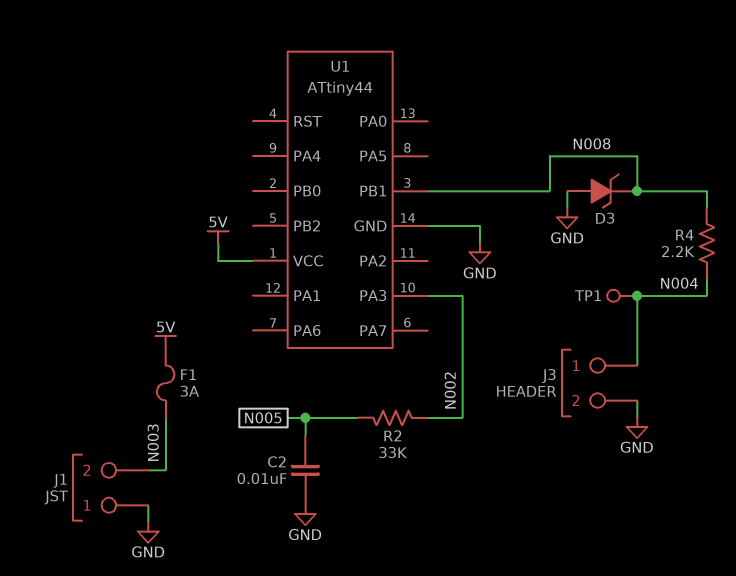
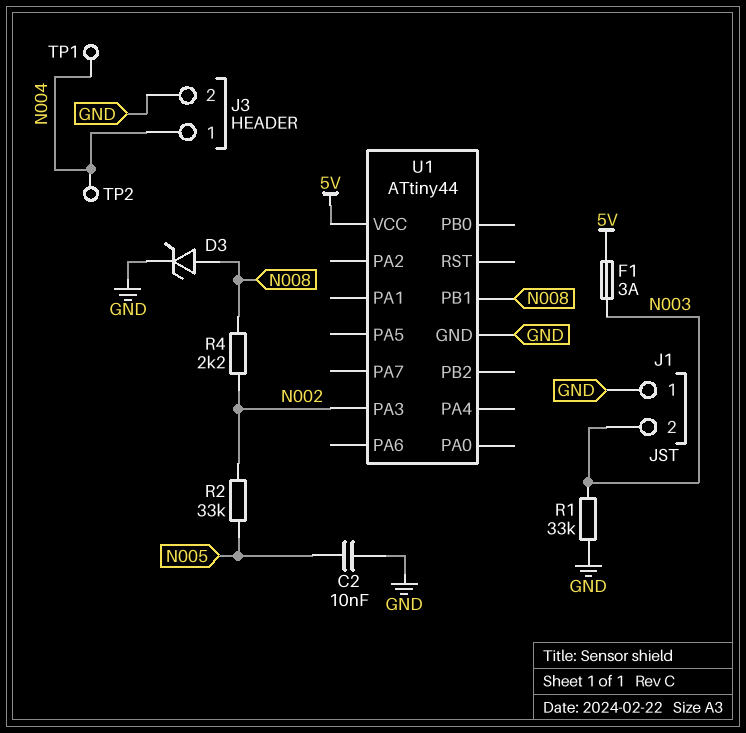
D3: zener (A GND, K N008) -> zener (A N008, K GND)
R1: none -> 33k (GND, N003)
R4: 2.2k (N004, N008) -> 2.2k (N002, N008)
TP2: none -> test point (N004)

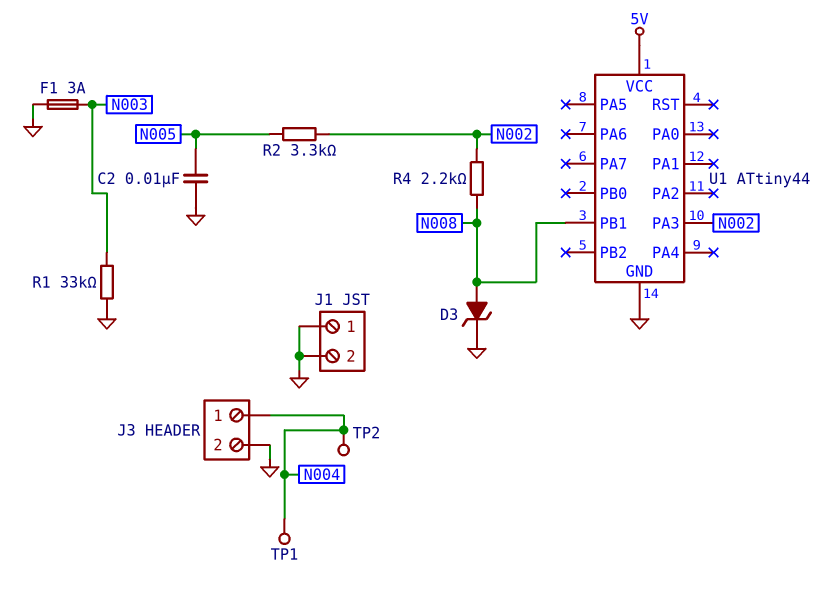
F1: 3A (5V, N003) -> 3A (GND, N003)
J1 pin 2: N003 -> GND
R2: 33k (N002, N005) -> 3.3k (N002, N005)

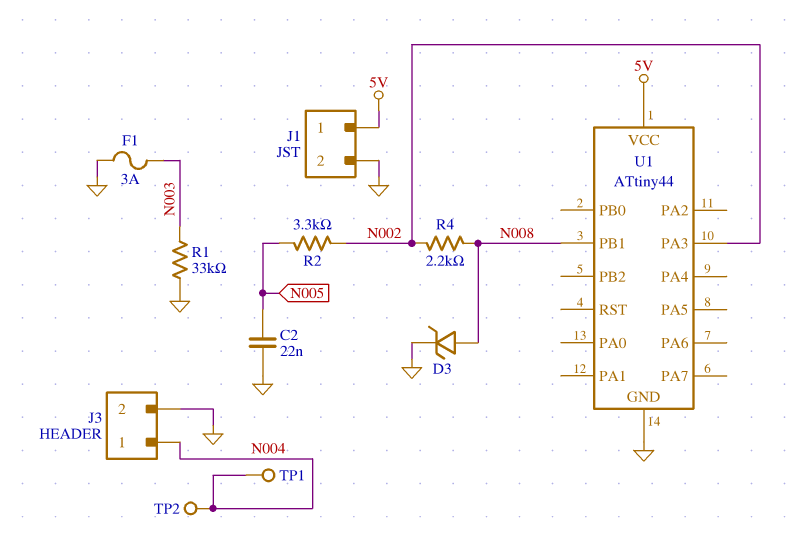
C2: 10nF (GND, N005) -> 22nF (GND, N005)
J1 pin 1: GND -> 5V

